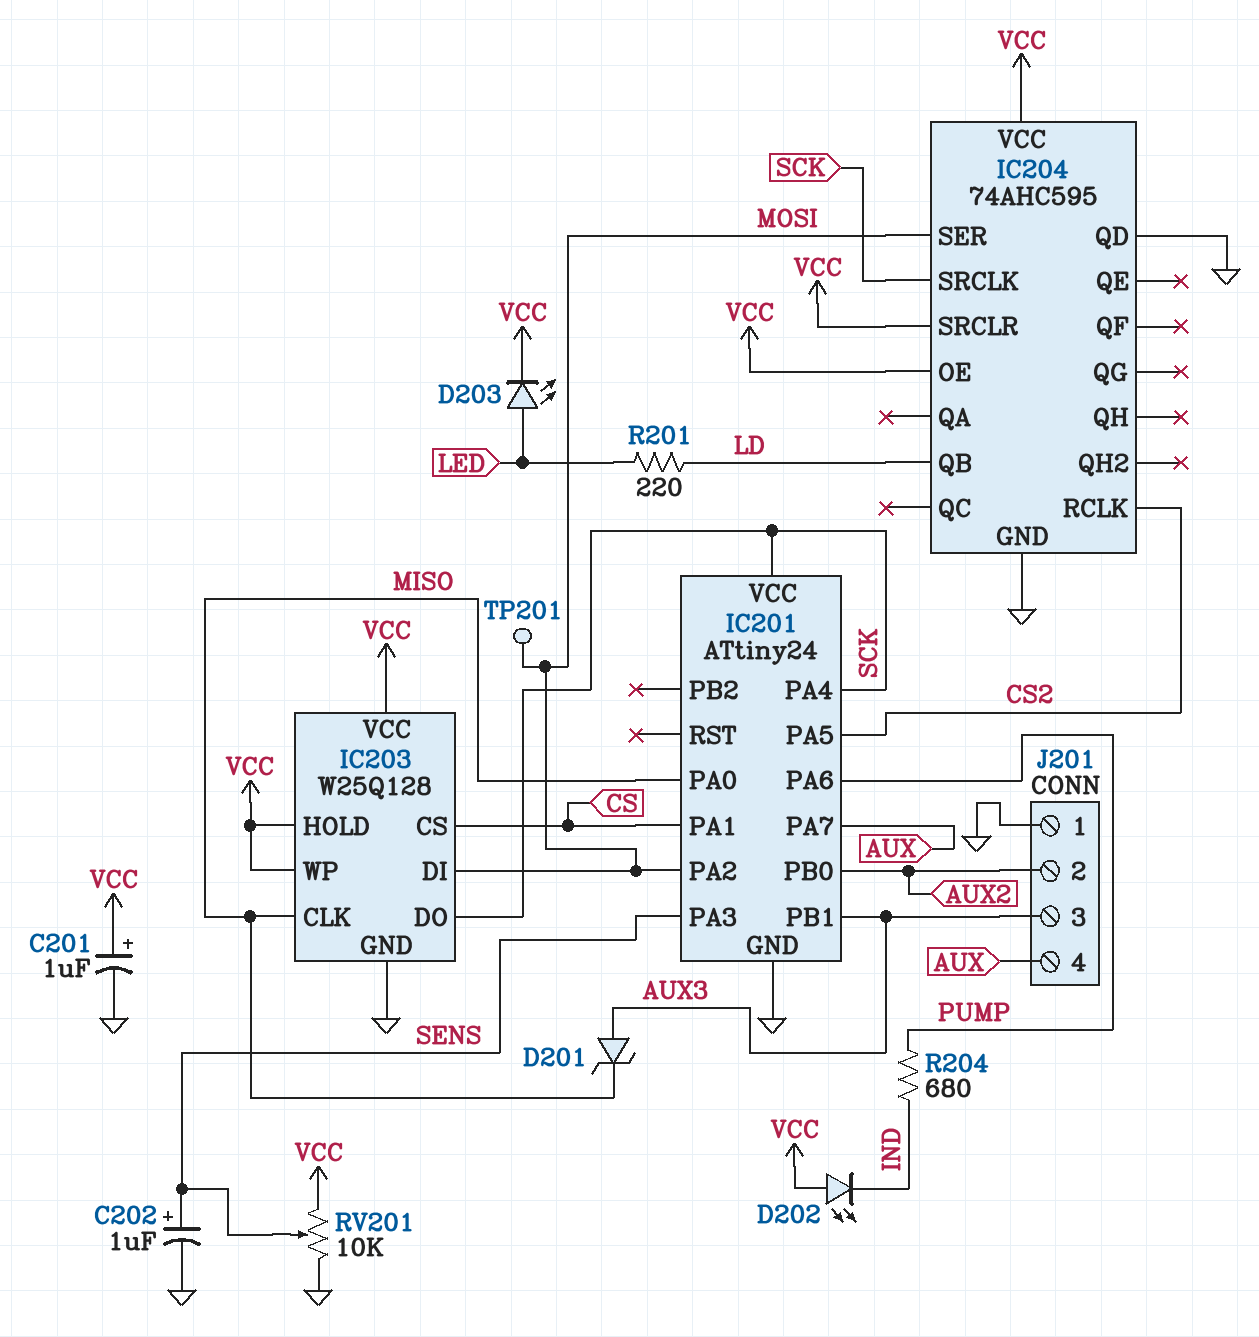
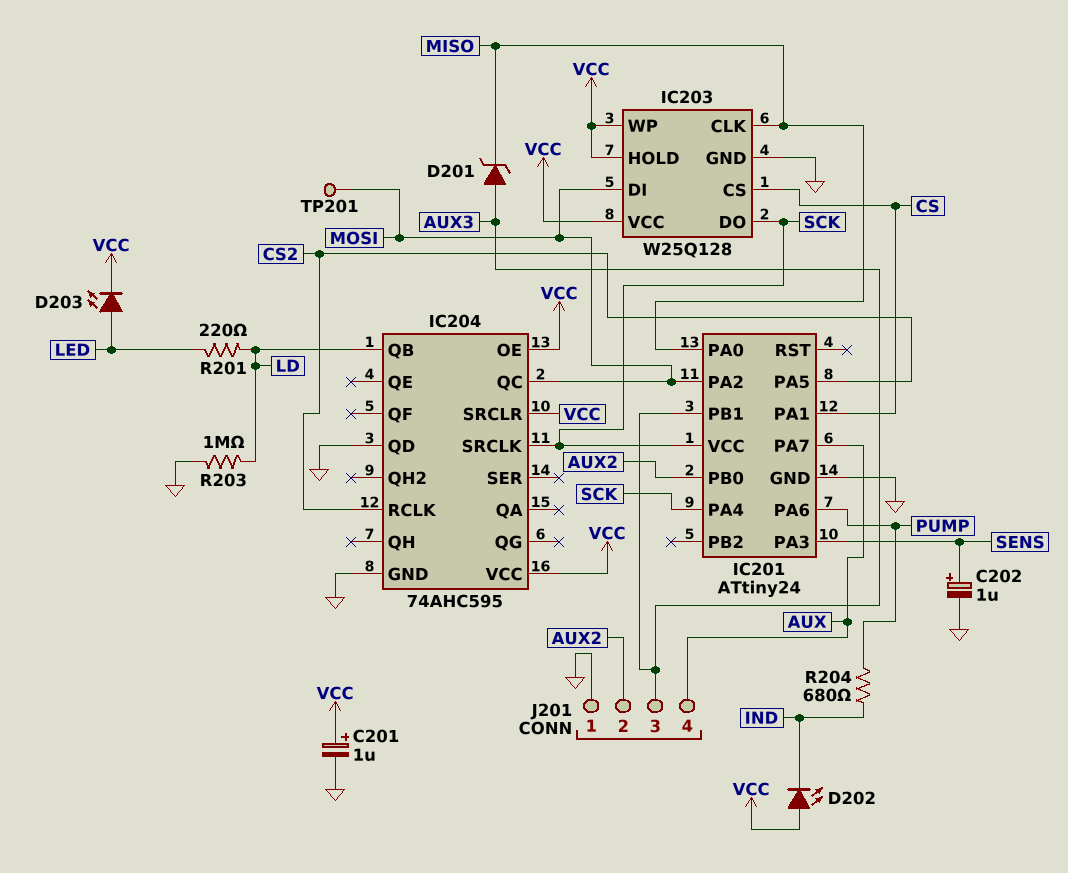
IC204 pin QC: none -> MOSI
IC204 pin SER: MOSI -> none
R203: none -> 1M (GND, LD)
RV201: 10k (GND, VCC, wiper SENS) -> none

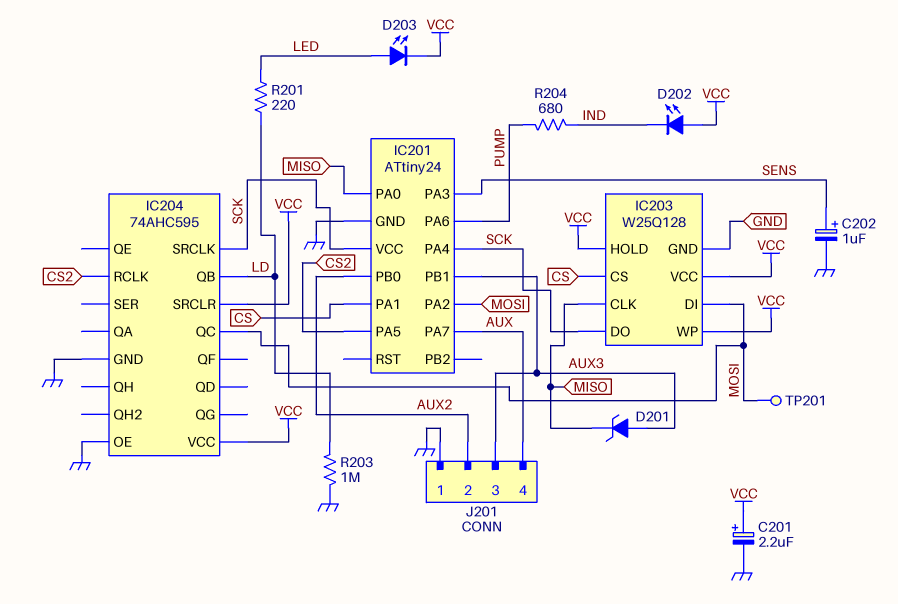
C201: 1uF (plus VCC, minus GND) -> 2.2uF (plus VCC, minus GND)
IC204 pin OE: VCC -> GND
IC204 pin QD: GND -> none

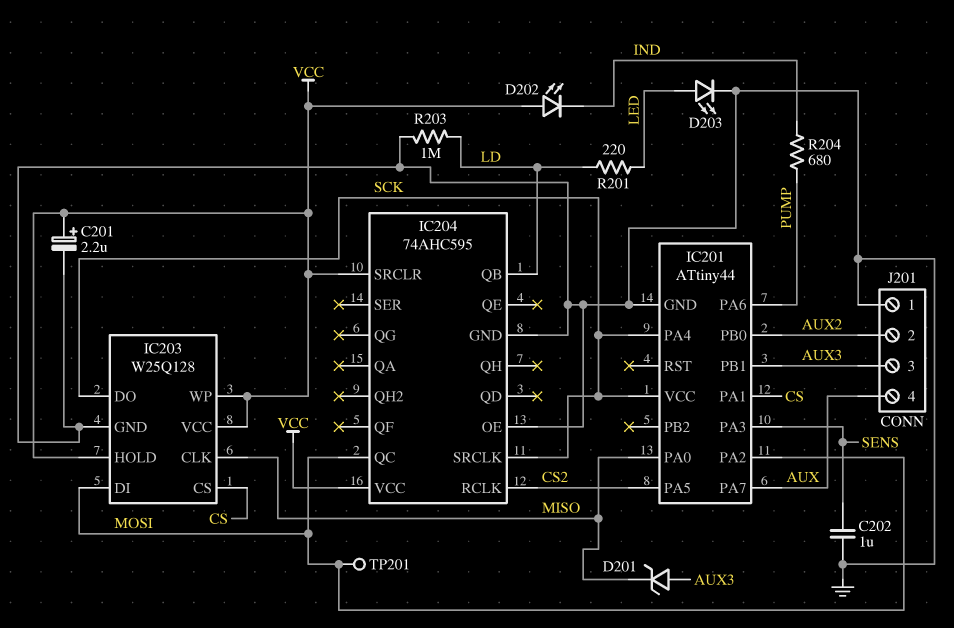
C202: 1uF (plus SENS, minus GND) -> 1uF (GND, SENS)
D203: LED (A LED, K VCC) -> LED (A LED, K GND)
IC201: ATtiny24 -> ATtiny44

